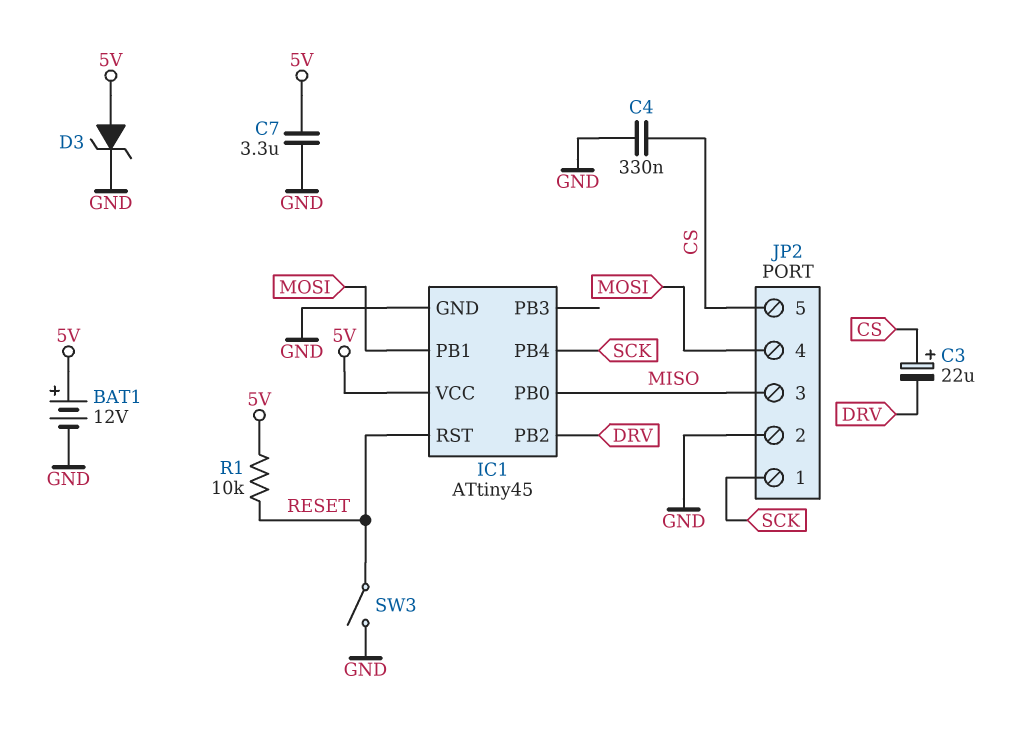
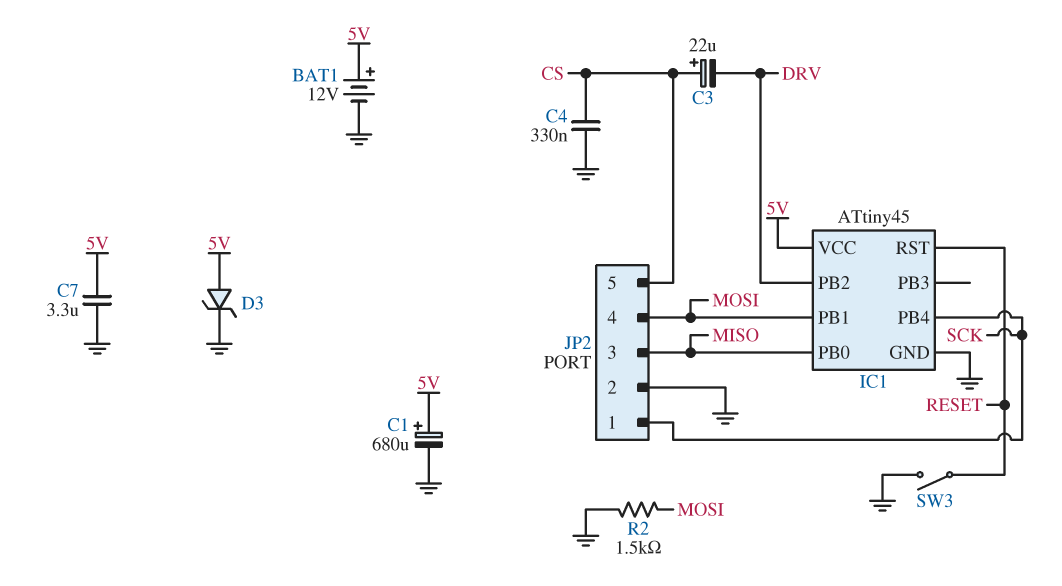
C1: none -> 680uF (plus 5V, minus GND)
R1: 10k (5V, RESET) -> none
R2: none -> 1.5k (GND, MOSI)

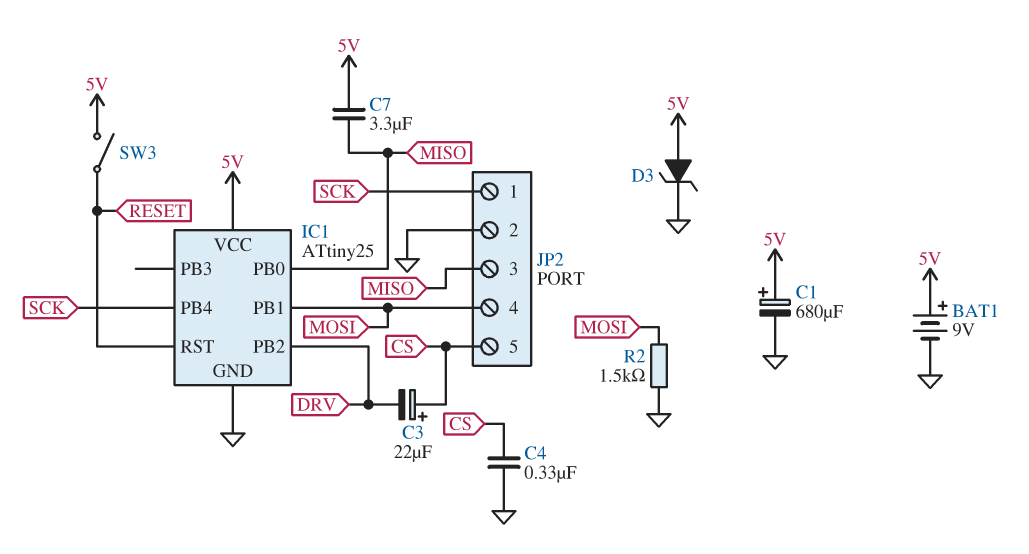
BAT1: 12V (plus 5V, minus GND) -> 9V (plus 5V, minus GND)
C7: 3.3uF (5V, GND) -> 3.3uF (5V, MISO)
IC1: ATtiny45 -> ATtiny25
SW3: switch (GND, RESET) -> switch (5V, RESET)

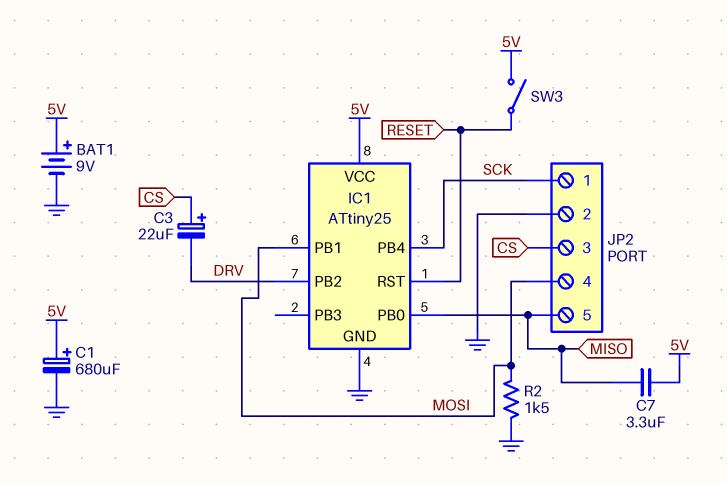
C4: 330nF (CS, GND) -> none
D3: zener (A 5V, K GND) -> none
JP2 pin 3: MISO -> CS
JP2 pin 5: CS -> MISO

